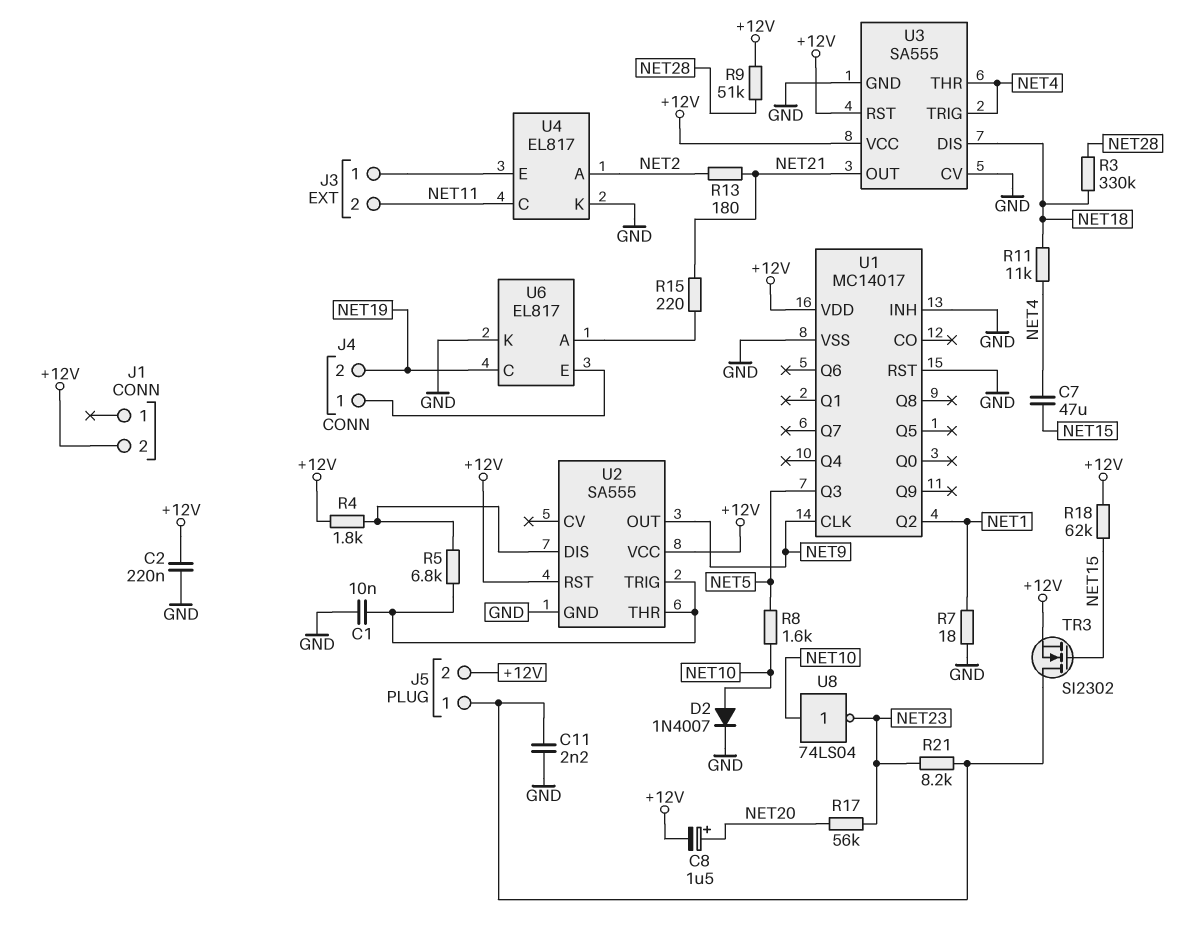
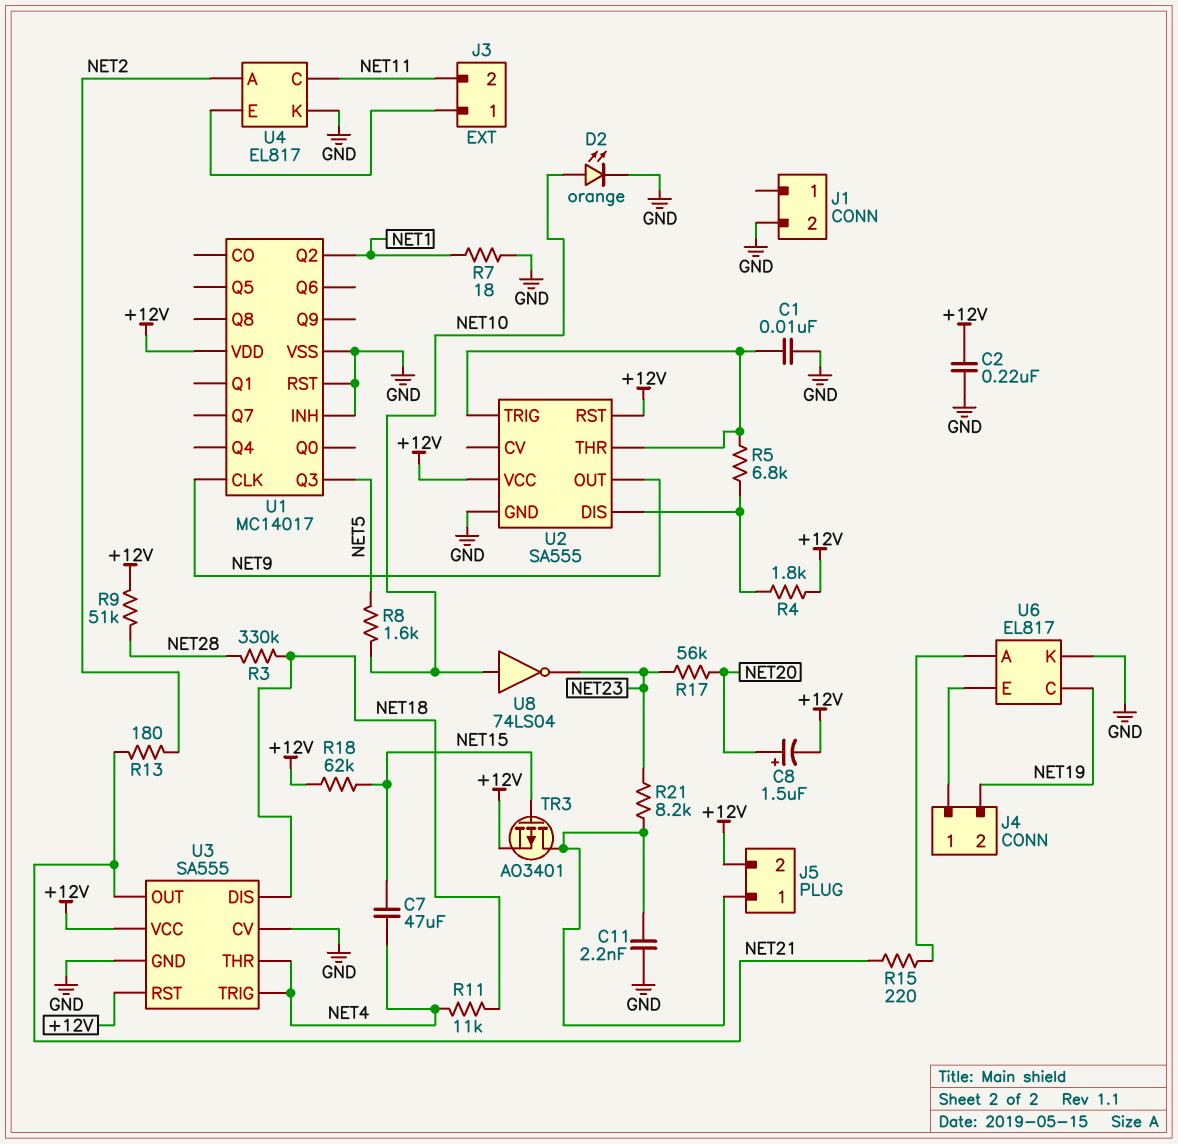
D2: diode 1N4007 (A NET10, K GND) -> LED orange (A NET10, K GND)
J1 pin 2: +12V -> GND
TR3: NMOS SI2302 (G NET15, D J5/1, S +12V) -> PMOS AO3401 (G NET15, D J5/1, S +12V)

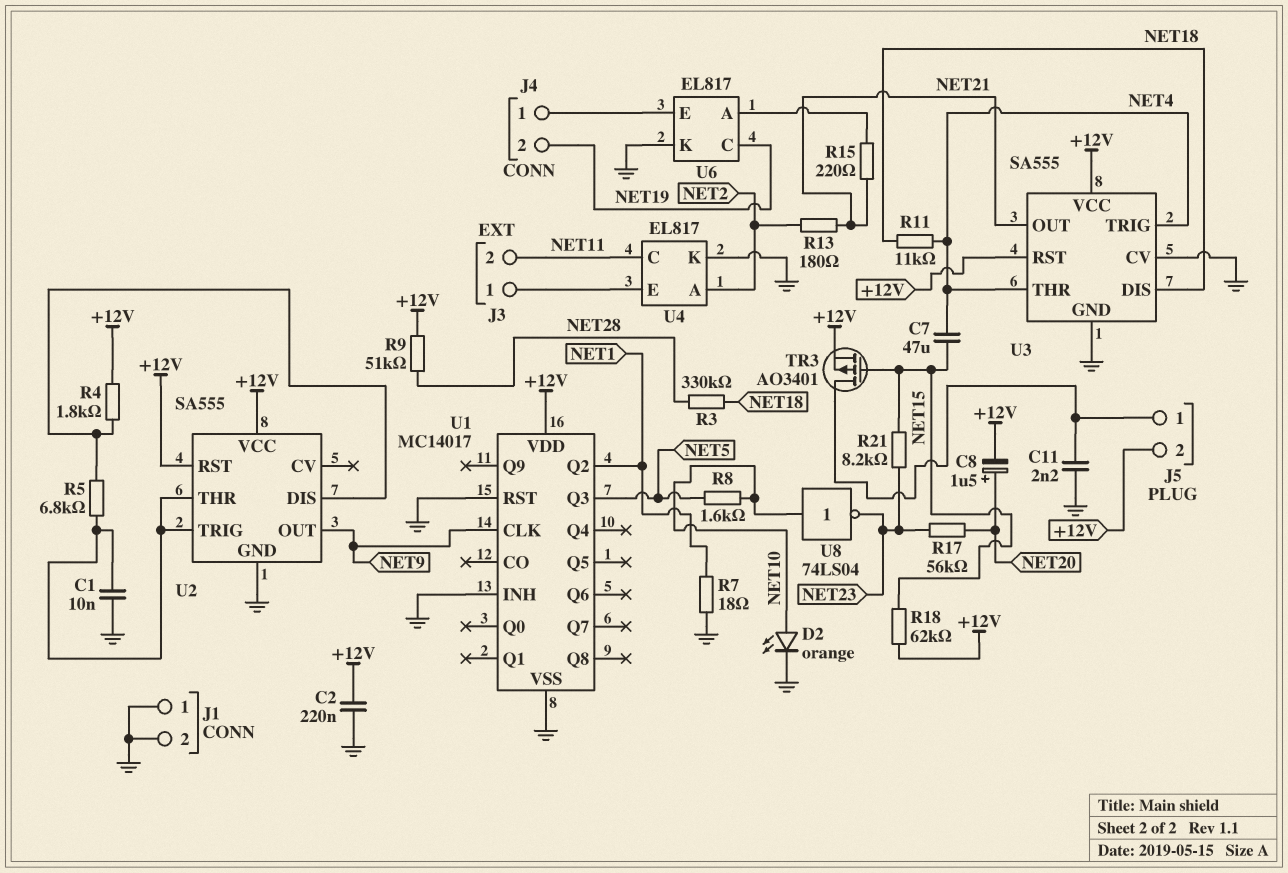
J1 pin 1: none -> GND
R21: 8.2k (J5/1, NET23) -> 8.2k (NET15, NET23)

